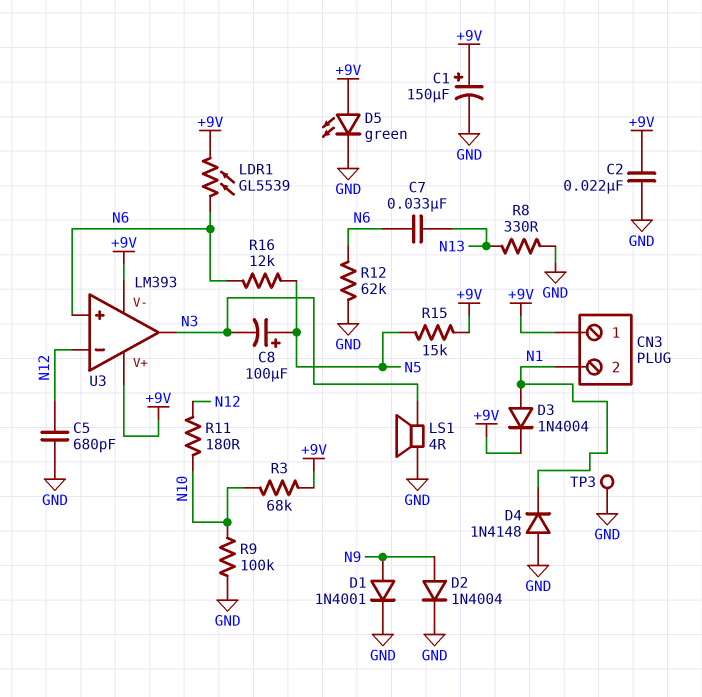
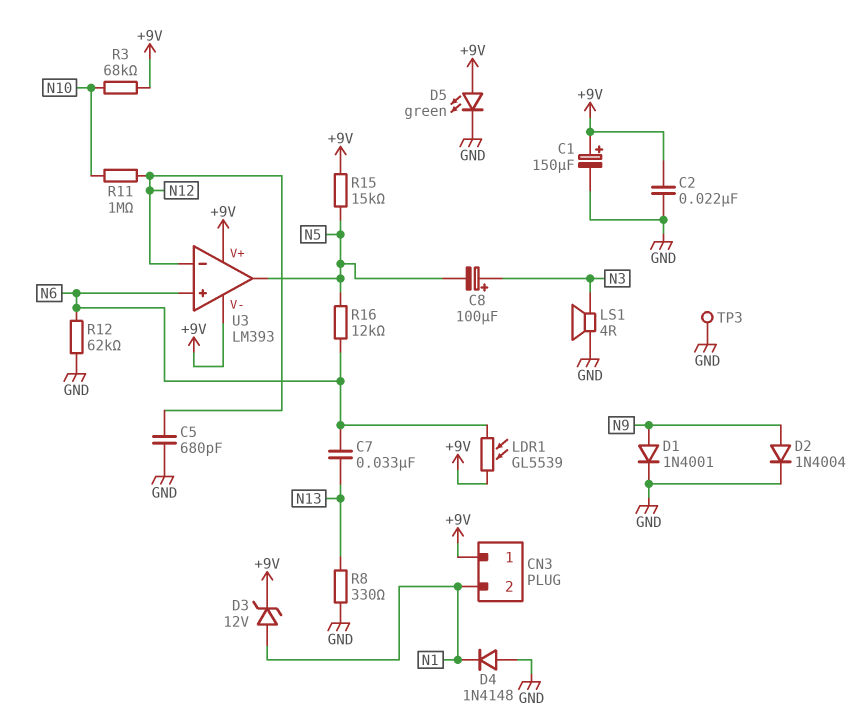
C8: 100uF (plus N5, minus N3) -> 100uF (plus N3, minus N5)
D3: diode 1N4004 (A N1, K +9V) -> zener 12V (A N1, K +9V)
R9: 100k (GND, N10) -> none
R11: 180 (N10, N12) -> 1M (N10, N12)
U3 pin out: N3 -> N5

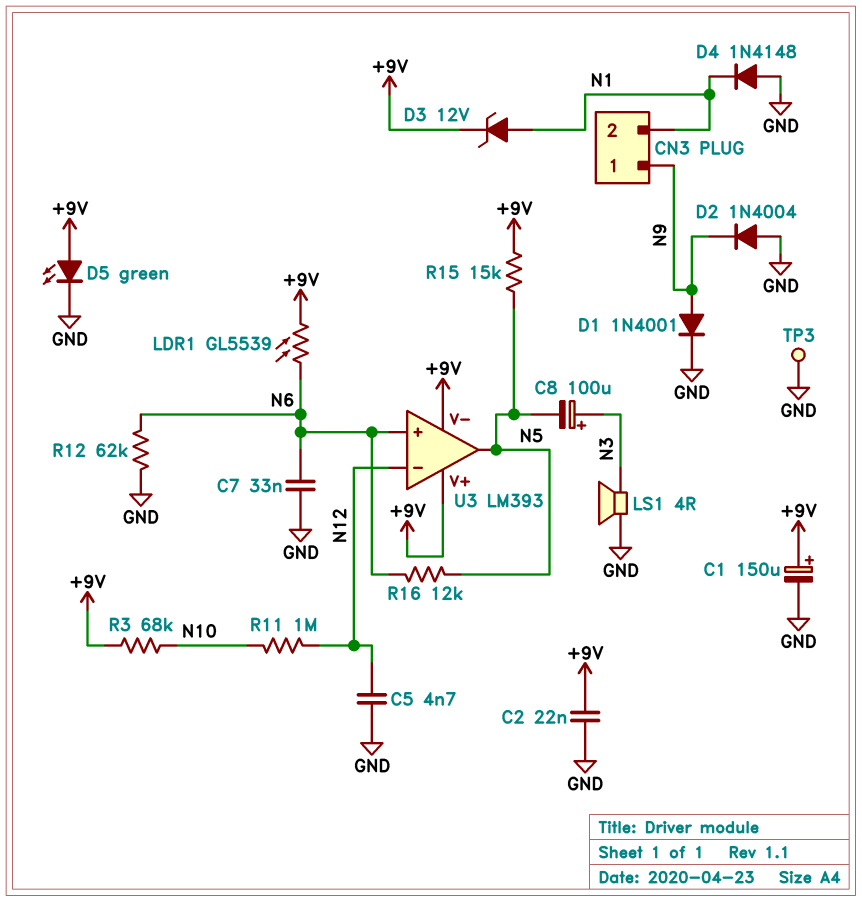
C5: 680pF (GND, N12) -> 4.7nF (GND, N12)
C7: 33nF (N6, N13) -> 33nF (GND, N6)
CN3 pin 1: +9V -> N9
D2: diode 1N4004 (A N9, K GND) -> diode 1N4004 (A GND, K N9)
R8: 330 (GND, N13) -> none

